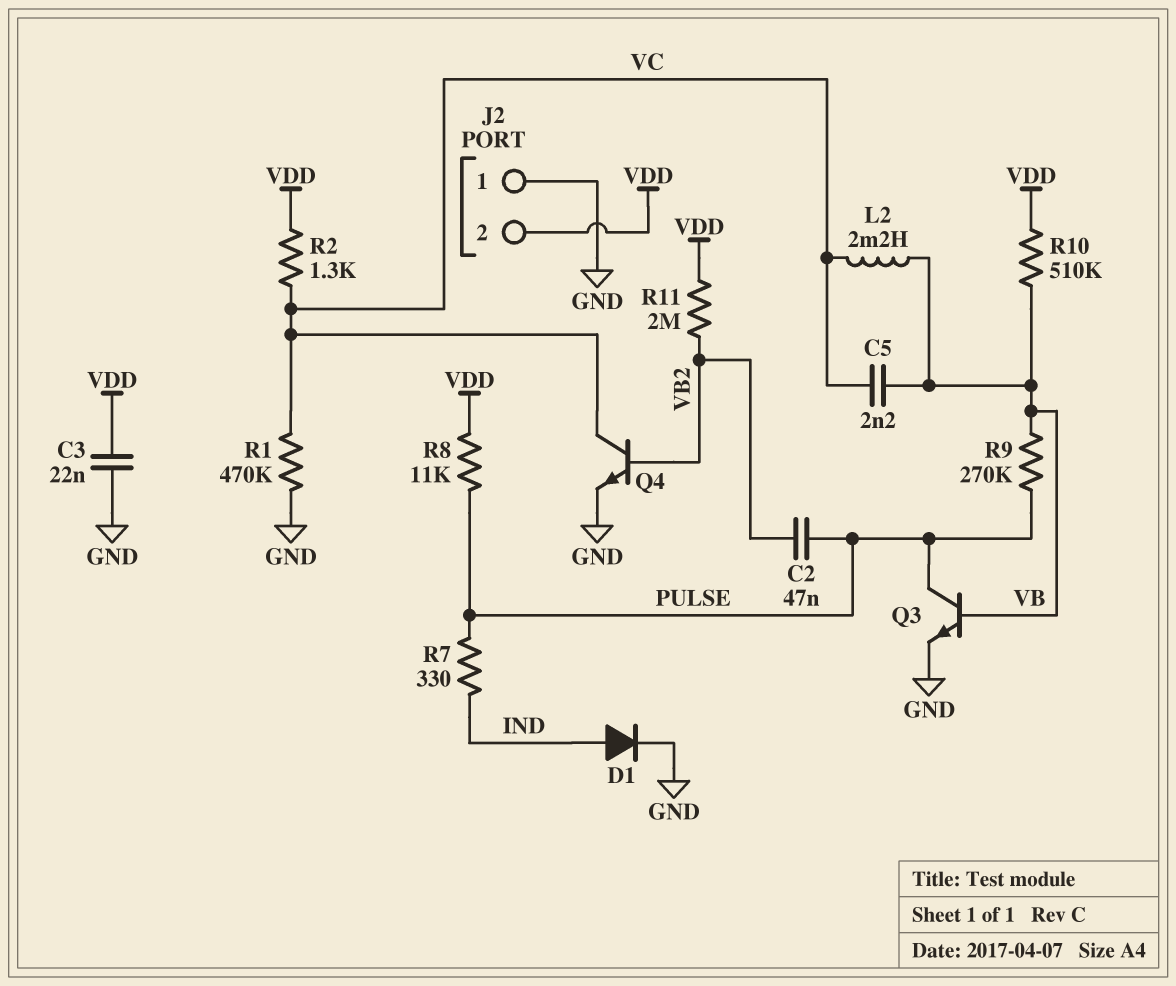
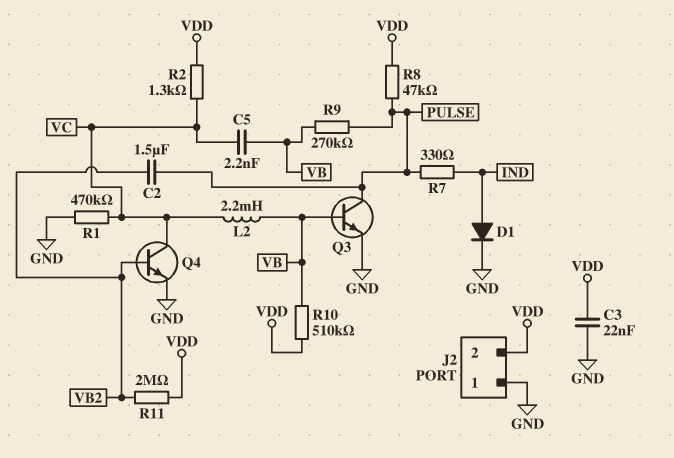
C2: 47nF (PULSE, VB2) -> 1.5uF (PULSE, VB2)
R8: 11k (PULSE, VDD) -> 47k (PULSE, VDD)

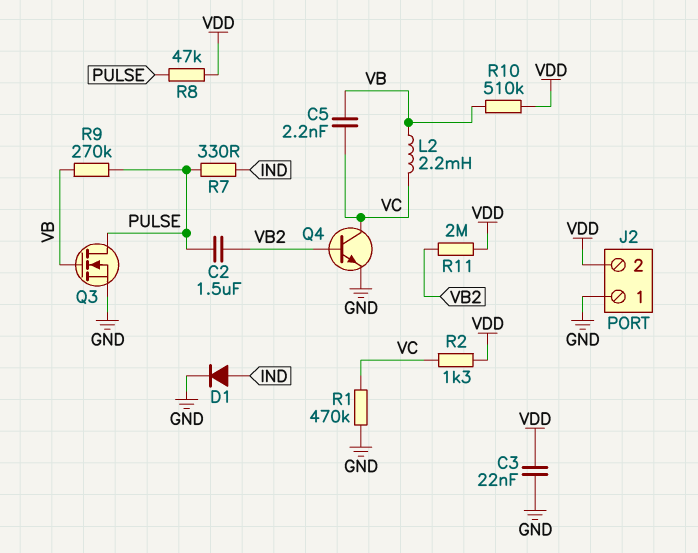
Q3: NPN (B VB, C PULSE, E GND) -> NMOS (G VB, D PULSE, S GND)

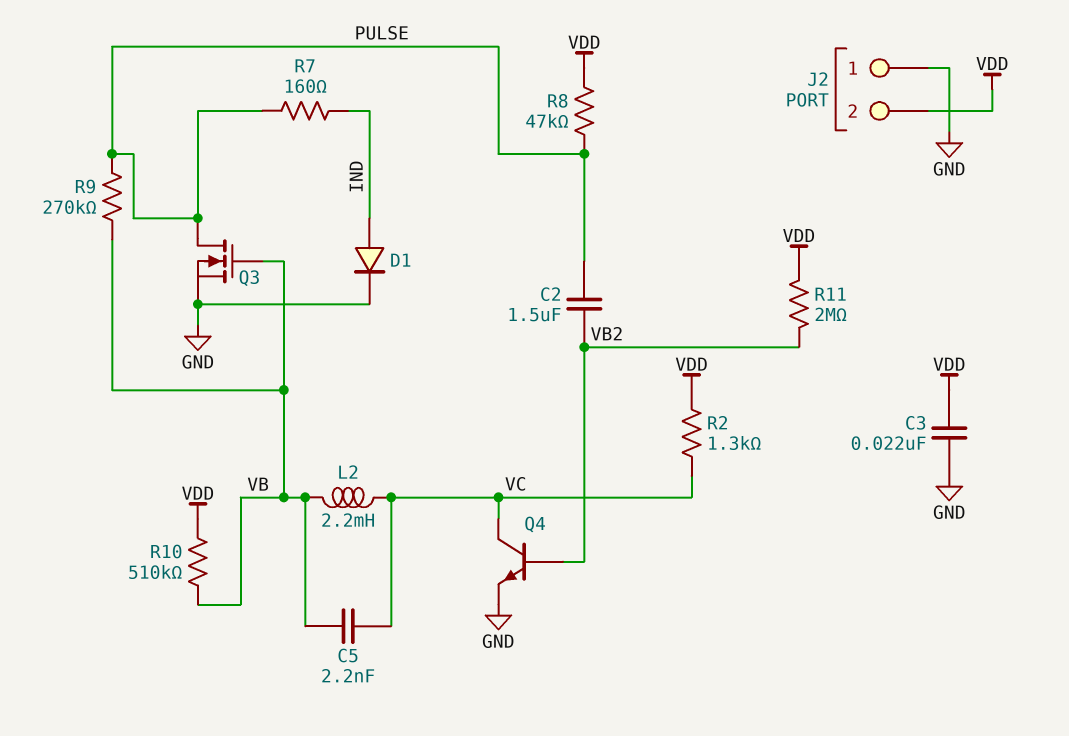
R1: 470k (GND, VC) -> none
R7: 330 (IND, PULSE) -> 160 (IND, PULSE)

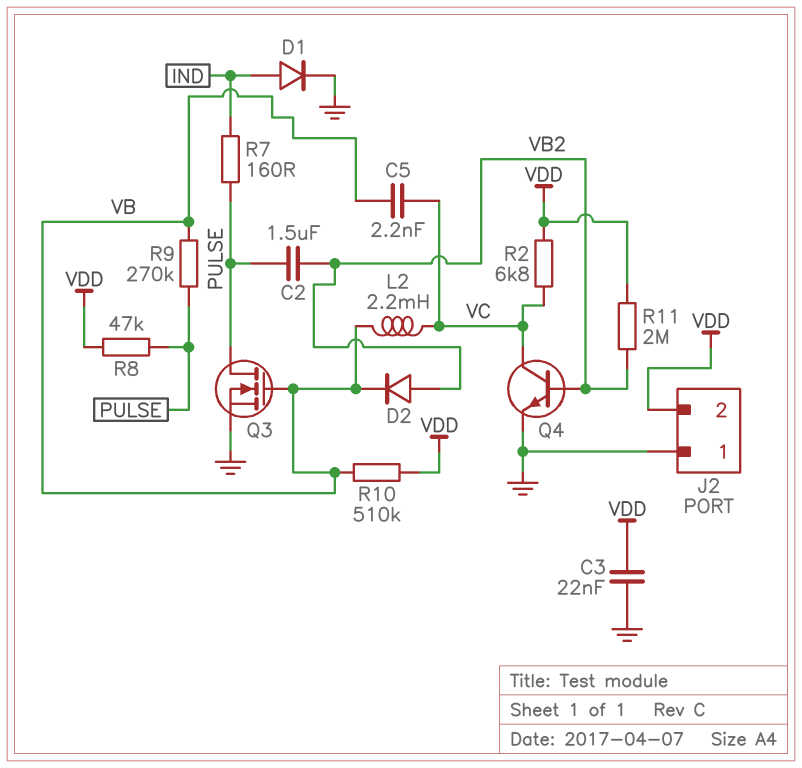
D2: none -> diode (A VB2, K VB)
R2: 1.3k (VC, VDD) -> 6.8k (VC, VDD)

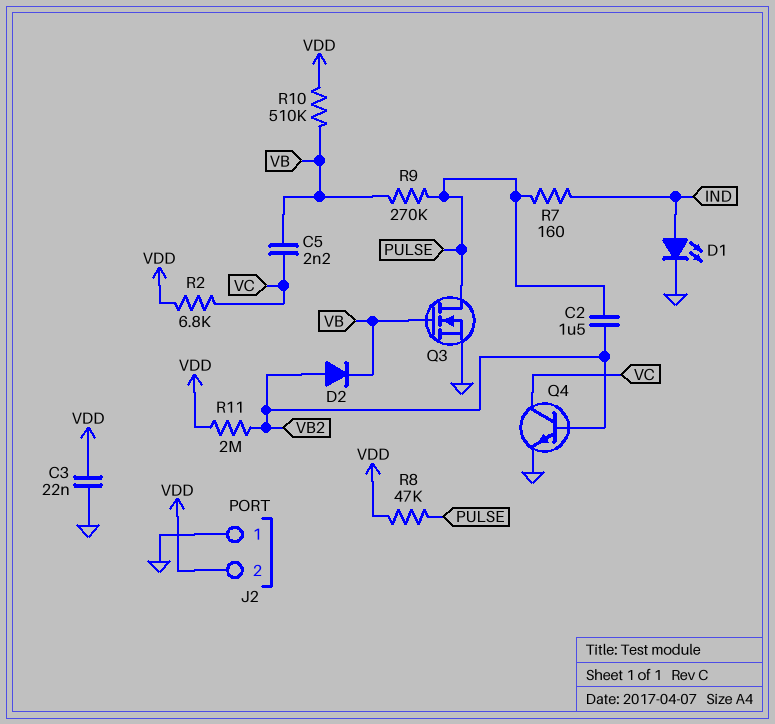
D1: diode (A IND, K GND) -> LED (A IND, K GND)
L2: 2.2mH (VB, VC) -> none

